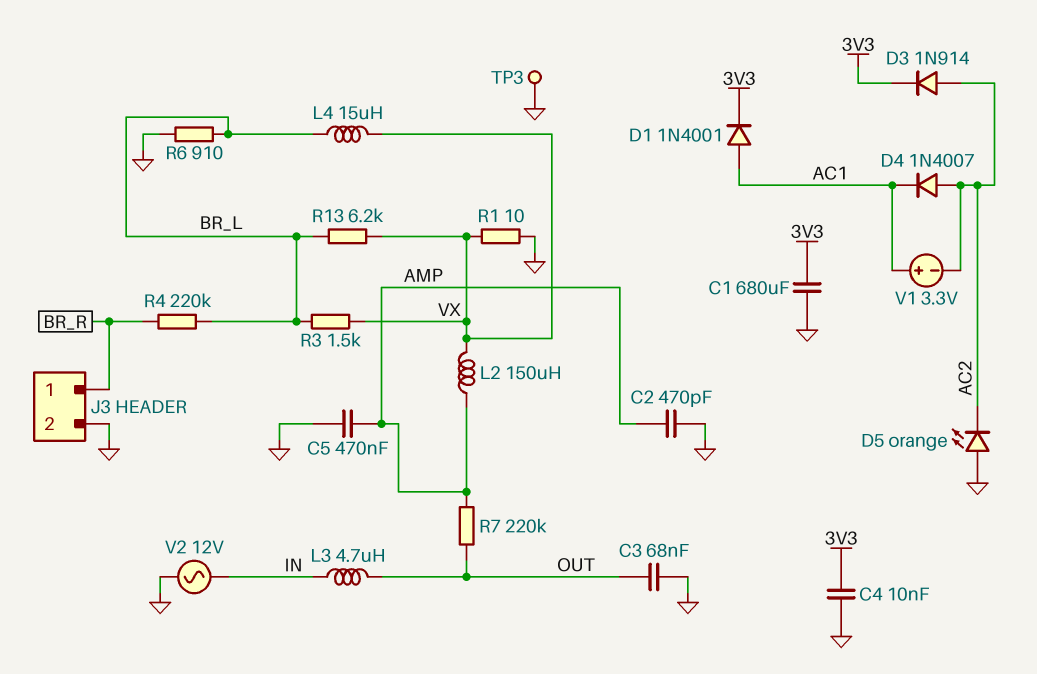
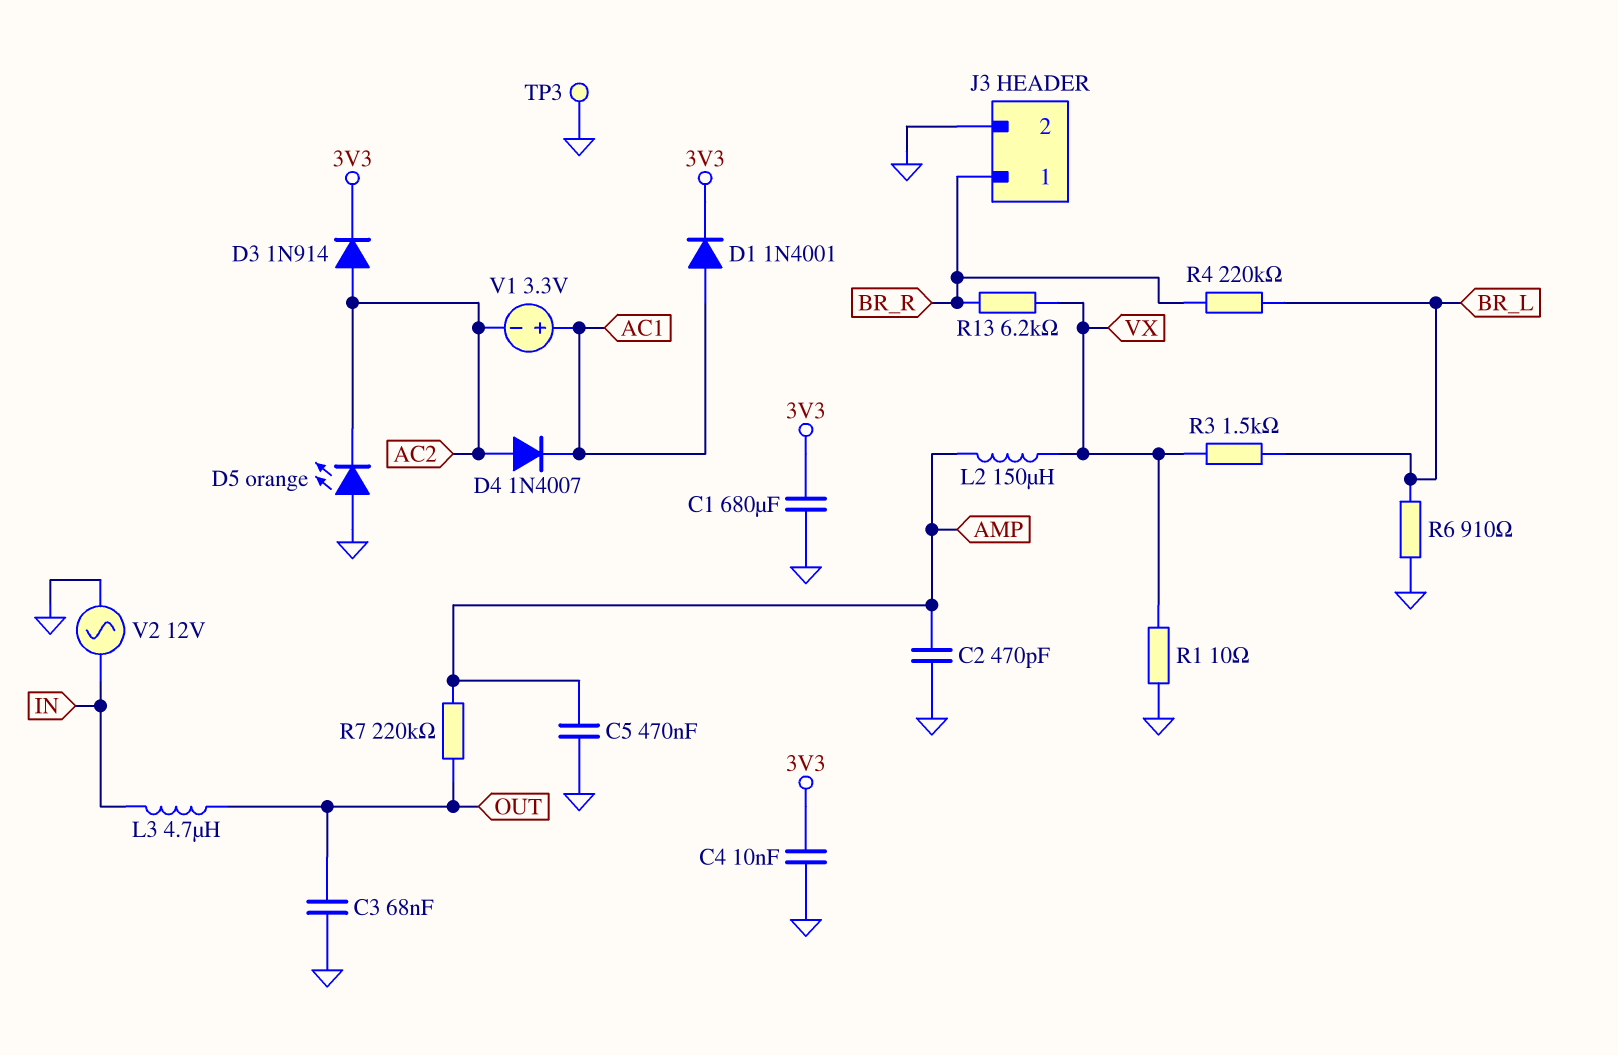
L4: 15uH (BR_L, VX) -> none
R13: 6.2k (BR_L, VX) -> 6.2k (BR_R, VX)

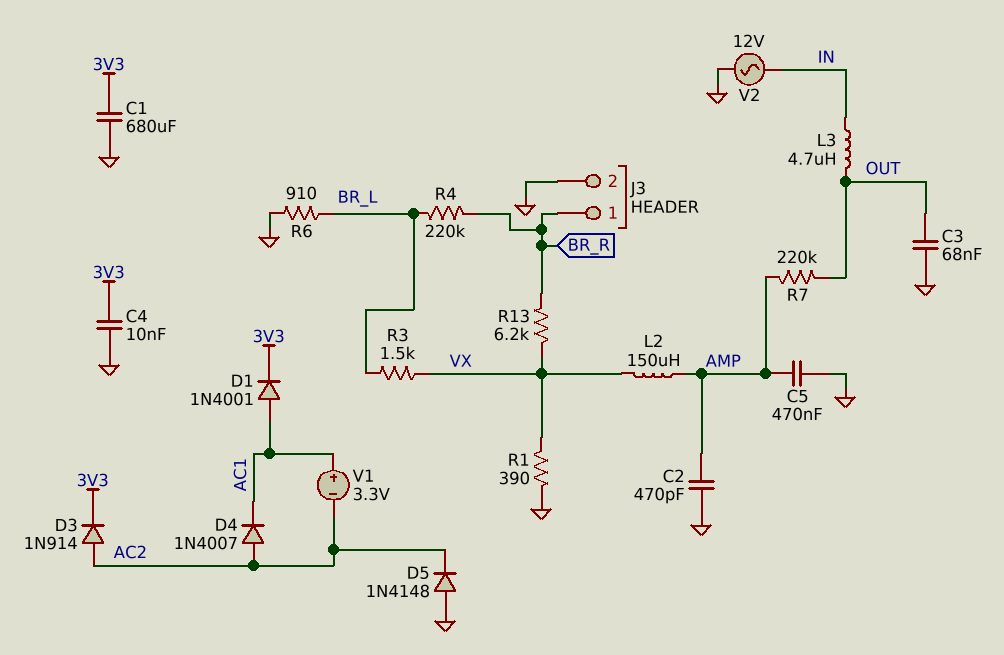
D5: LED orange (A GND, K AC2) -> diode 1N4148 (A GND, K AC2)
R1: 10 (GND, VX) -> 390 (GND, VX)
TP3: test point (GND) -> none

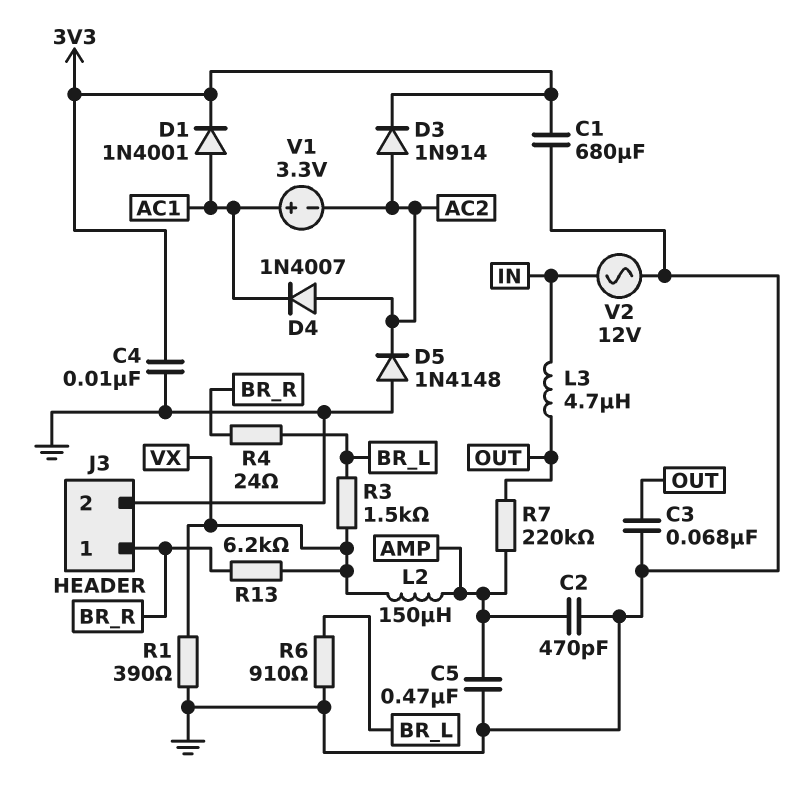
R4: 220k (BR_L, BR_R) -> 24 (BR_L, BR_R)

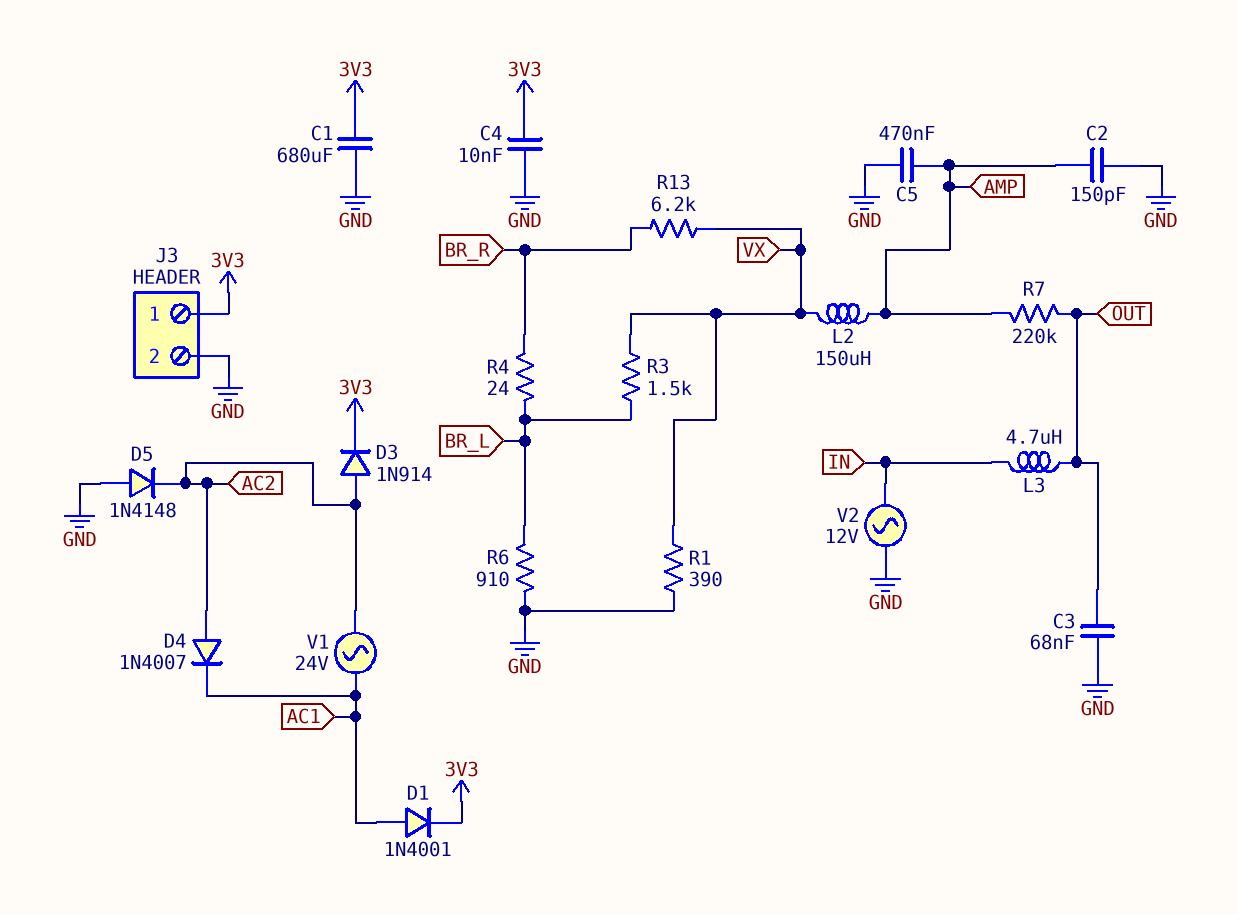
C2: 470pF (AMP, GND) -> 150pF (AMP, GND)
J3 pin 1: BR_R -> 3V3
V1: 3.3V (plus AC1, minus AC2) -> AC 24V (AC1, AC2)

